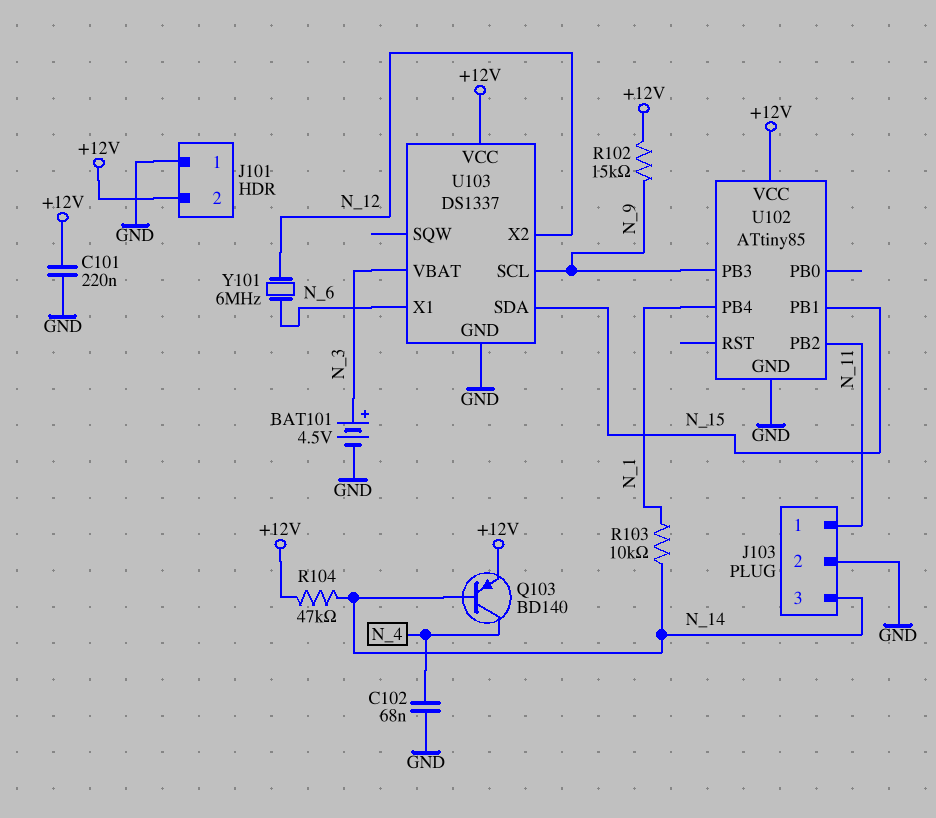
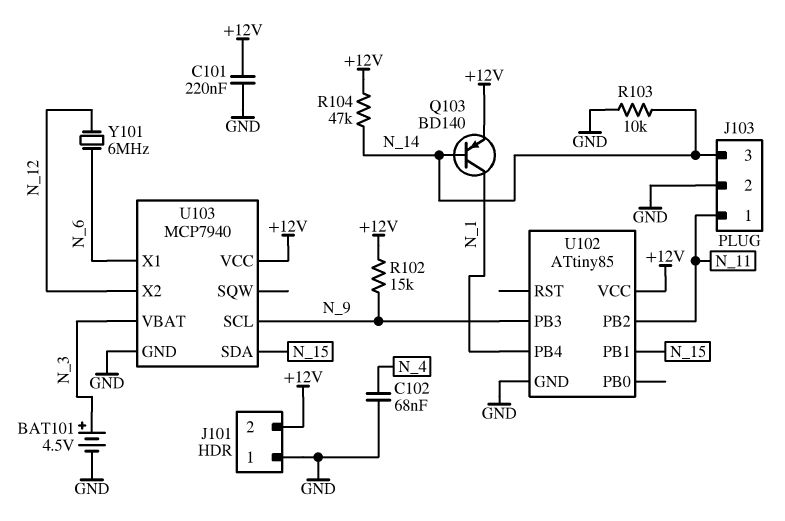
Q103: PNP BD140 (B N_14, C N_4, E +12V) -> PNP BD140 (B N_14, C N_1, E +12V)
R103: 10k (N_1, N_14) -> 10k (GND, N_14)
U103: DS1337 -> MCP7940

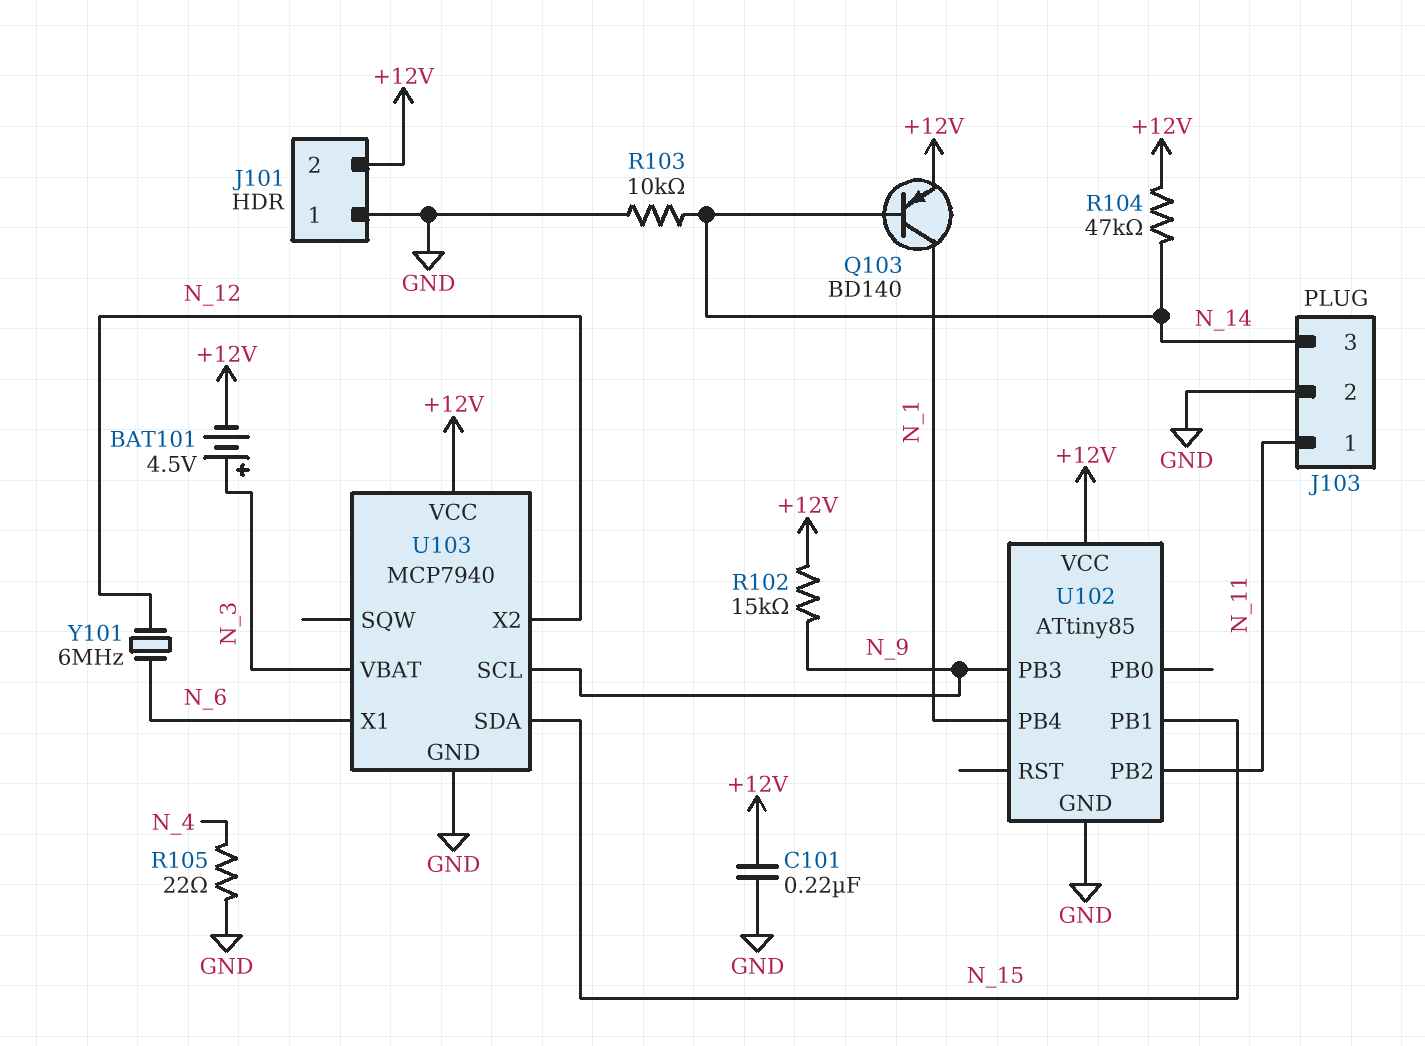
BAT101: 4.5V (plus N_3, minus GND) -> 4.5V (plus N_3, minus +12V)
C102: 68nF (GND, N_4) -> none
R105: none -> 22 (GND, N_4)

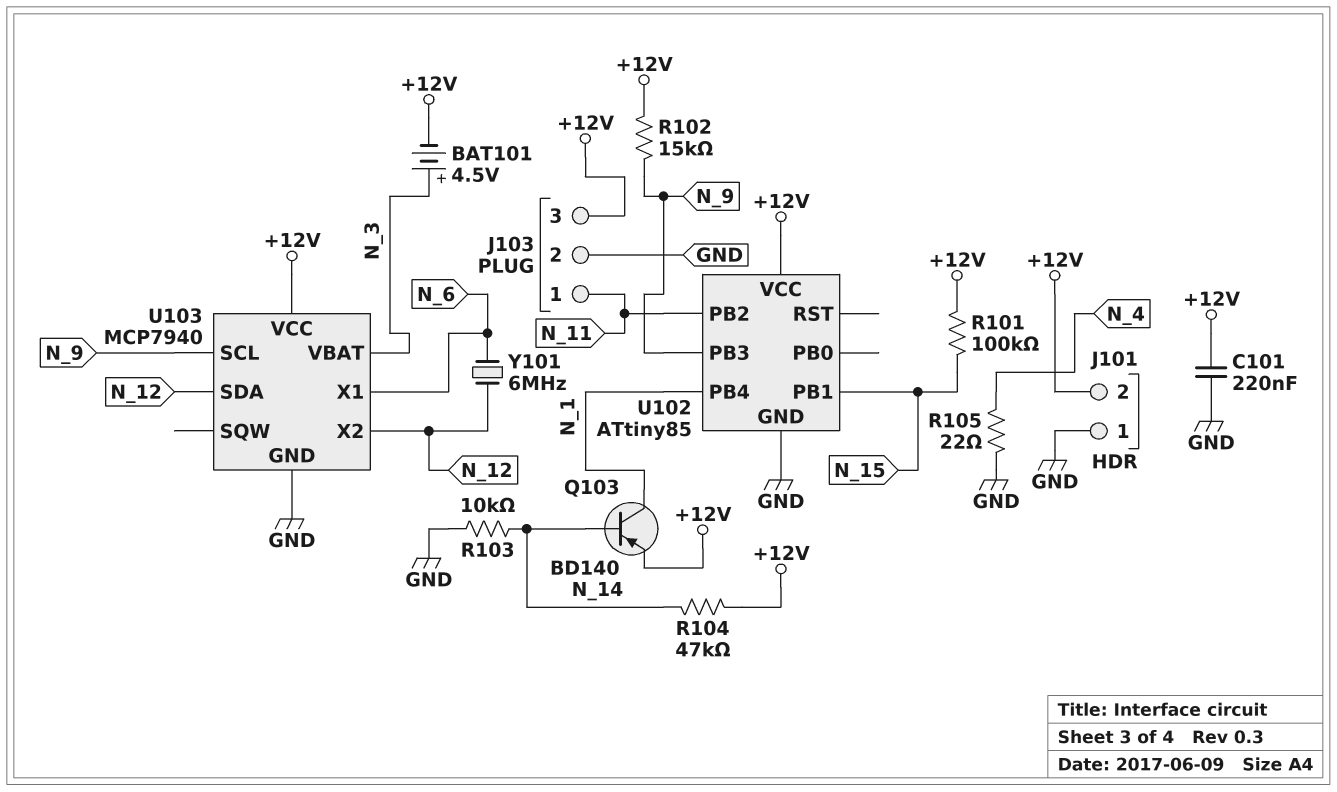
J103 pin 3: N_14 -> +12V
R101: none -> 100k (+12V, N_15)
U103 pin SDA: N_15 -> N_12

